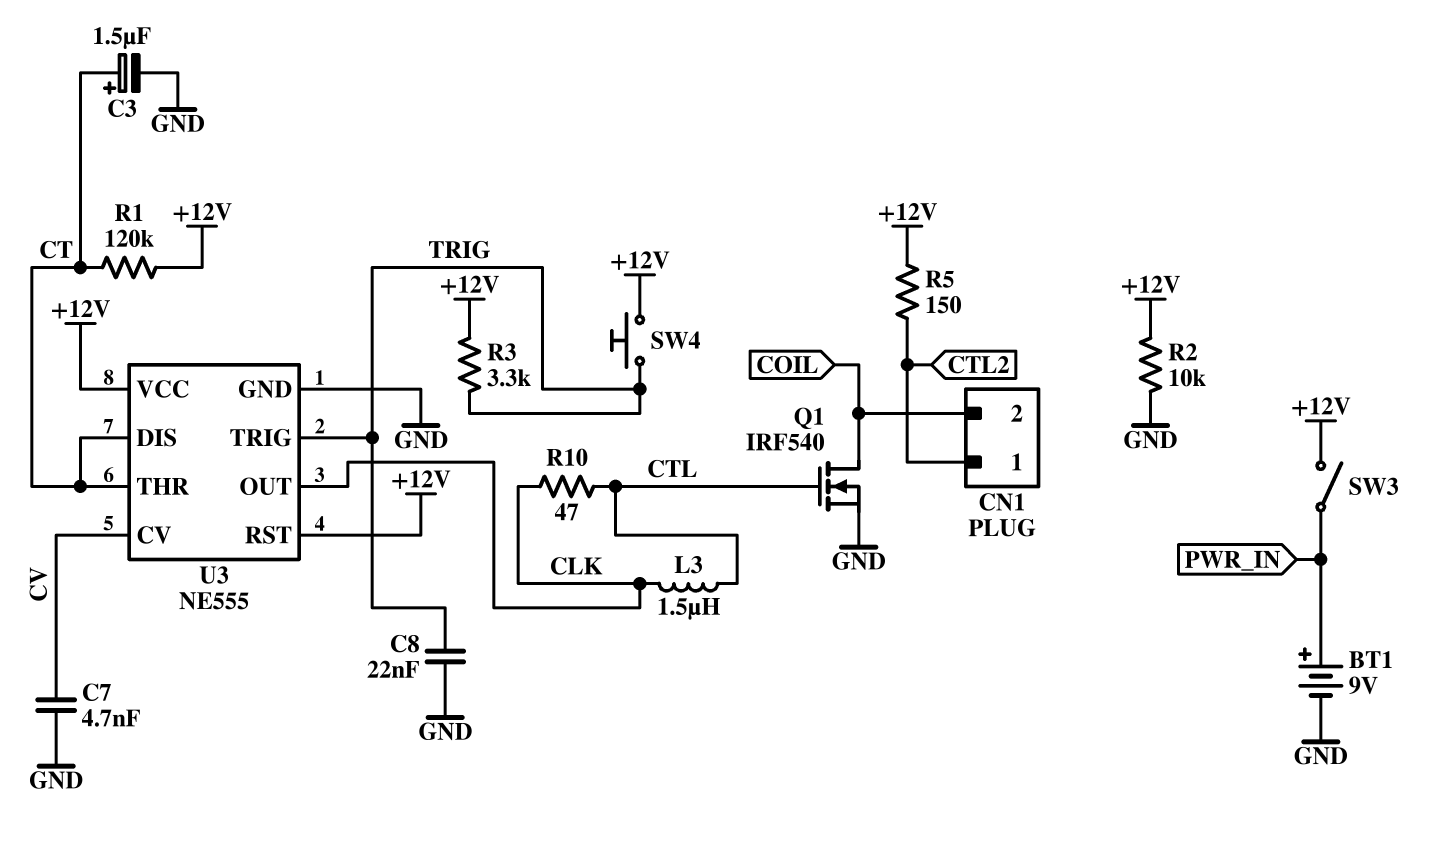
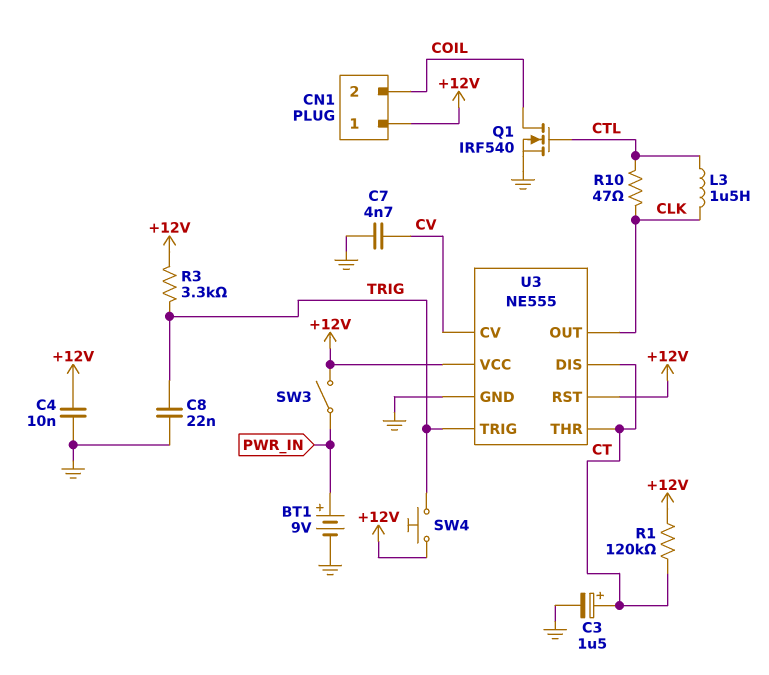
C4: none -> 10nF (+12V, GND)
CN1 pin 1: CTL2 -> +12V
R2: 10k (+12V, GND) -> none
R5: 150 (+12V, CTL2) -> none

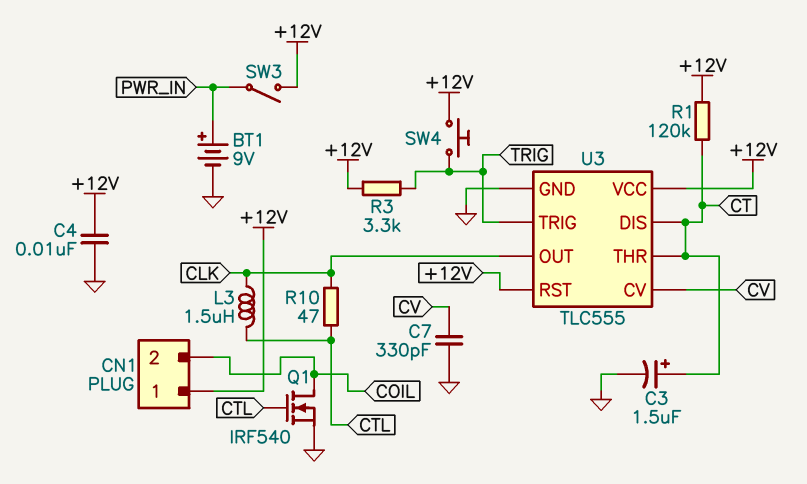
C7: 4.7nF (CV, GND) -> 330pF (CV, GND)
C8: 22nF (GND, TRIG) -> none
U3: NE555 -> TLC555

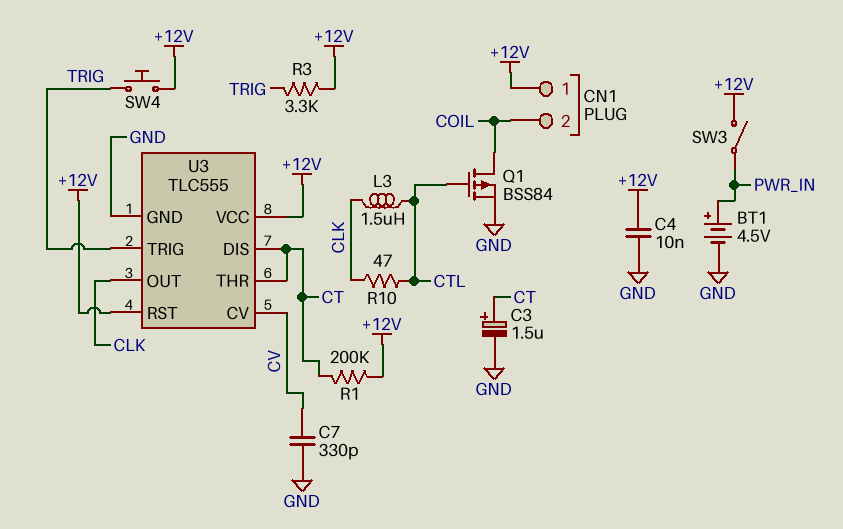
BT1: 9V (plus PWR_IN, minus GND) -> 4.5V (plus PWR_IN, minus GND)
Q1: NMOS IRF540 (G CTL, D COIL, S GND) -> PMOS BSS84 (G CTL, D COIL, S GND)
R1: 120k (+12V, CT) -> 200k (+12V, CT)

